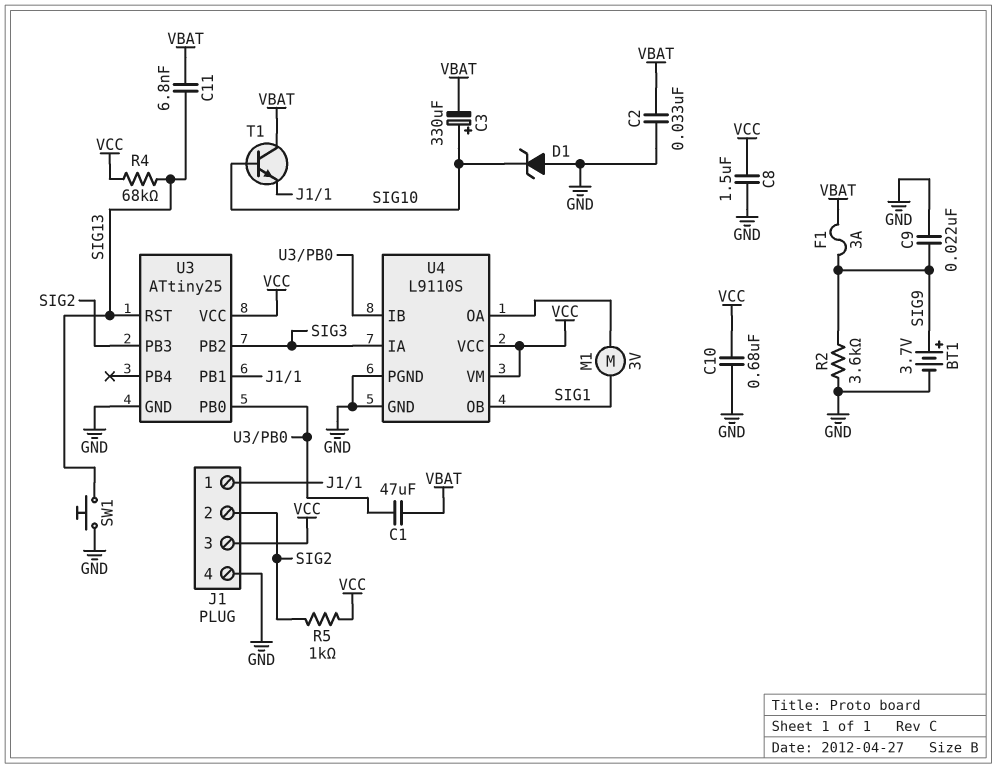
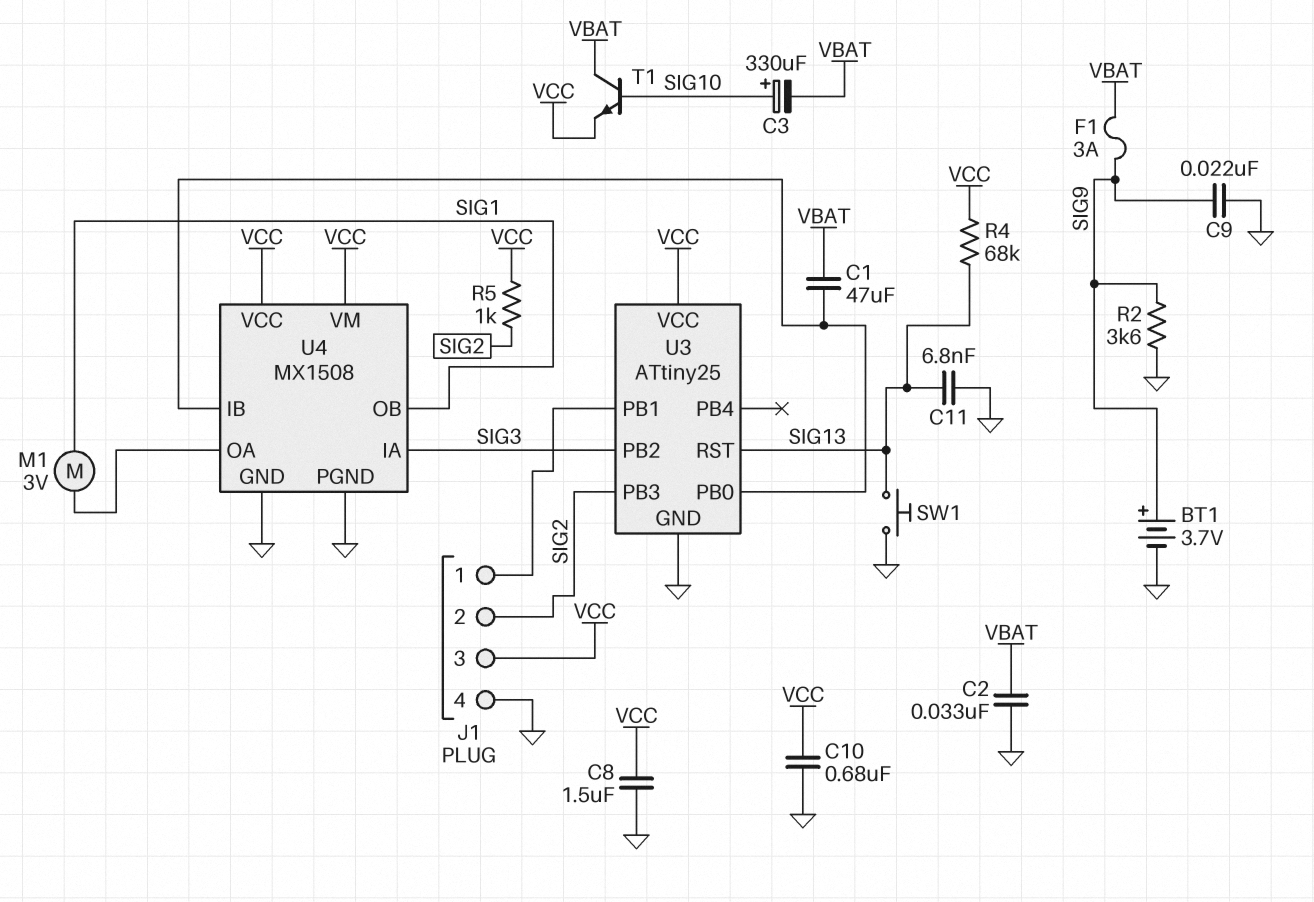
C11: 6.8nF (SIG13, VBAT) -> 6.8nF (GND, SIG13)
D1: zener (A GND, K SIG10) -> none
T1: NPN (B SIG10, C VBAT, E J1/1) -> NPN (B SIG10, C VBAT, E VCC)
U4: L9110S -> MX1508

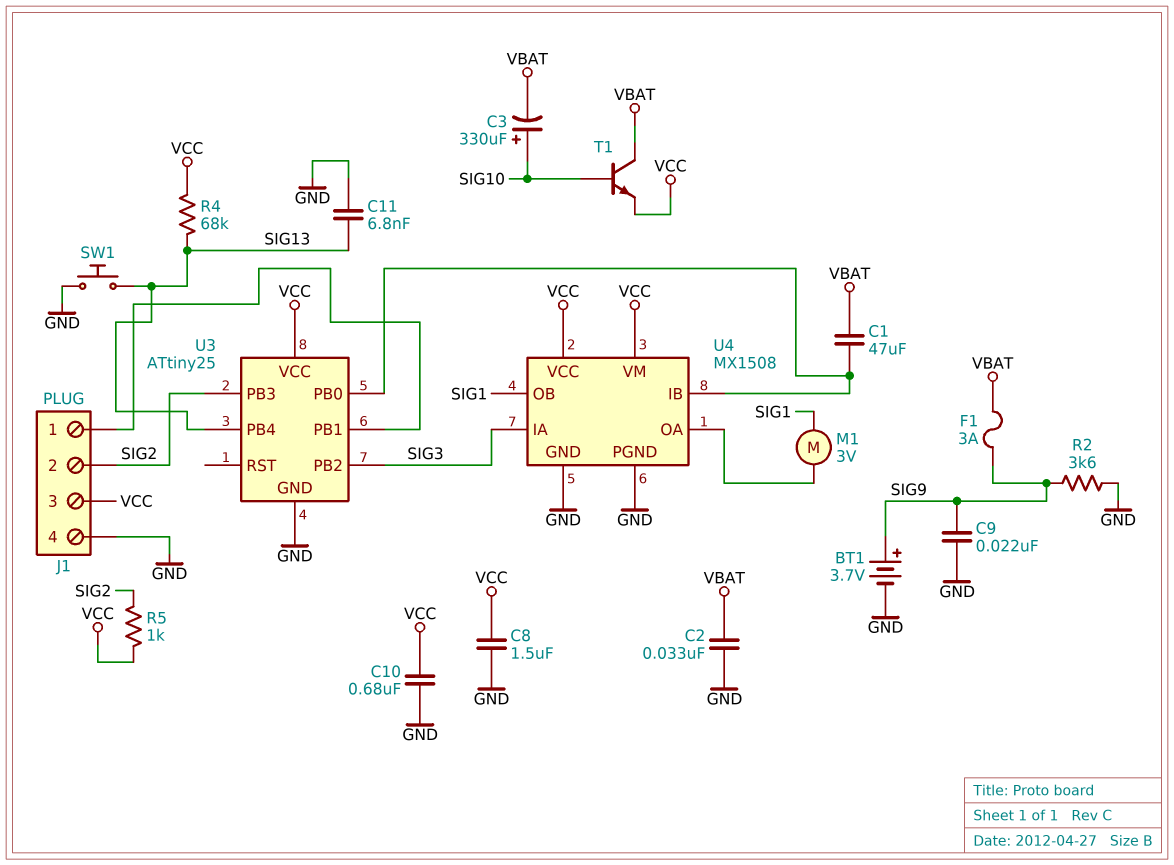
U3 pin PB4: none -> SIG13
U3 pin RST: SIG13 -> none

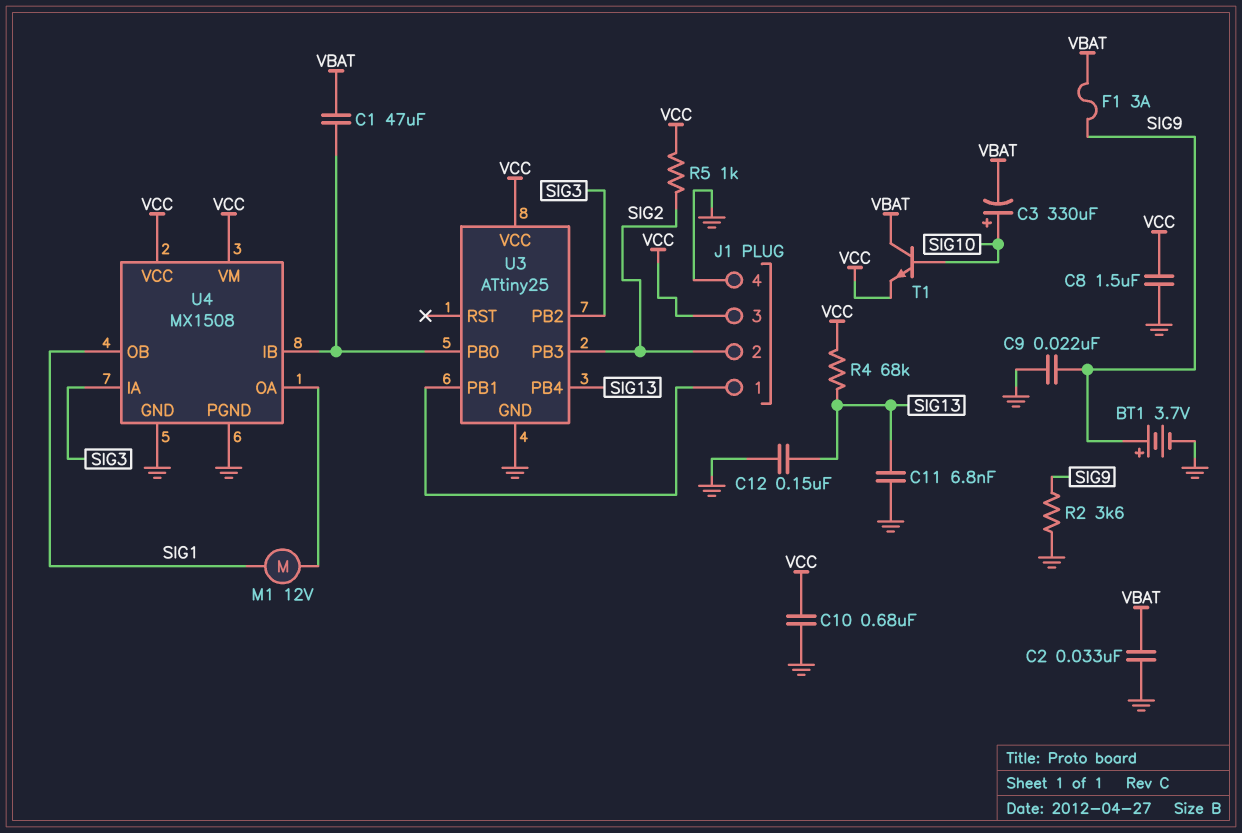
C12: none -> 150nF (GND, SIG13)
M1: motor 3V (SIG1, U4/OA) -> motor 12V (SIG1, U4/OA)
SW1: button (GND, SIG13) -> none

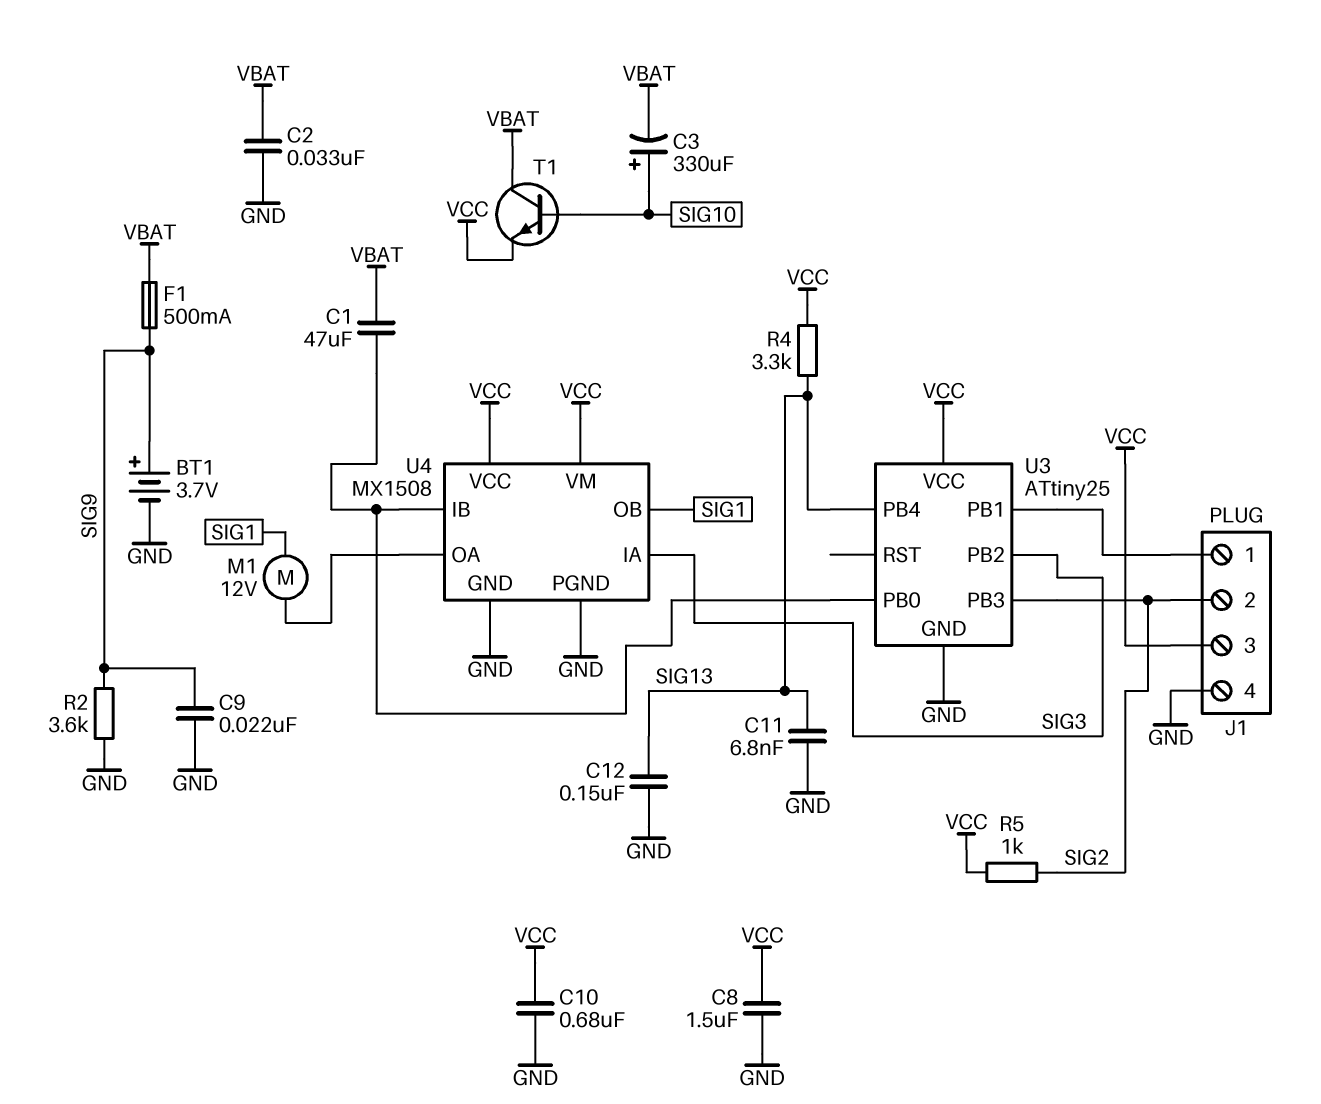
F1: 3A (SIG9, VBAT) -> 500mA (SIG9, VBAT)
R4: 68k (SIG13, VCC) -> 3.3k (SIG13, VCC)

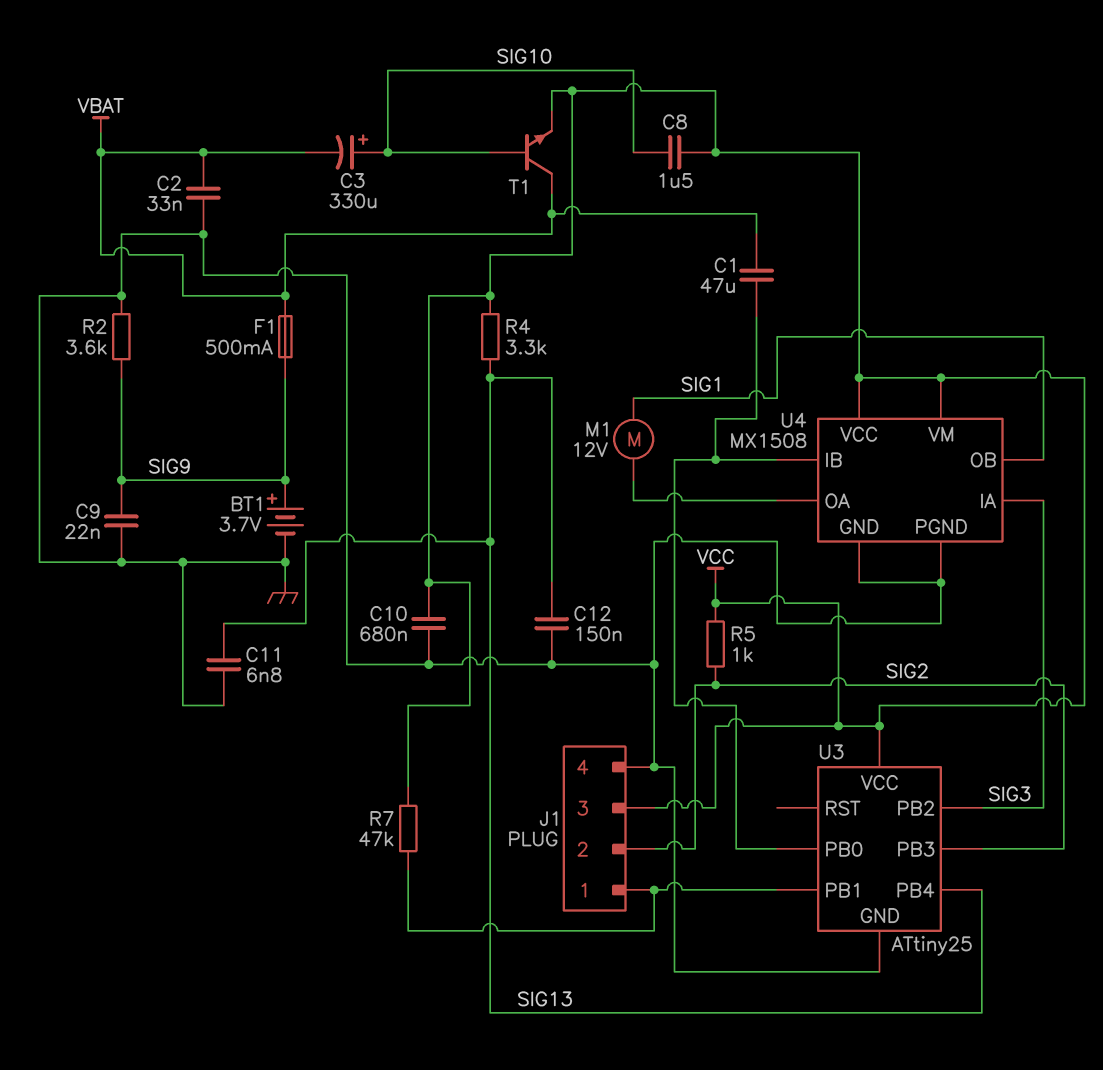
C8: 1.5uF (GND, VCC) -> 1.5uF (SIG10, VCC)
R7: none -> 47k (J1/1, VCC)

